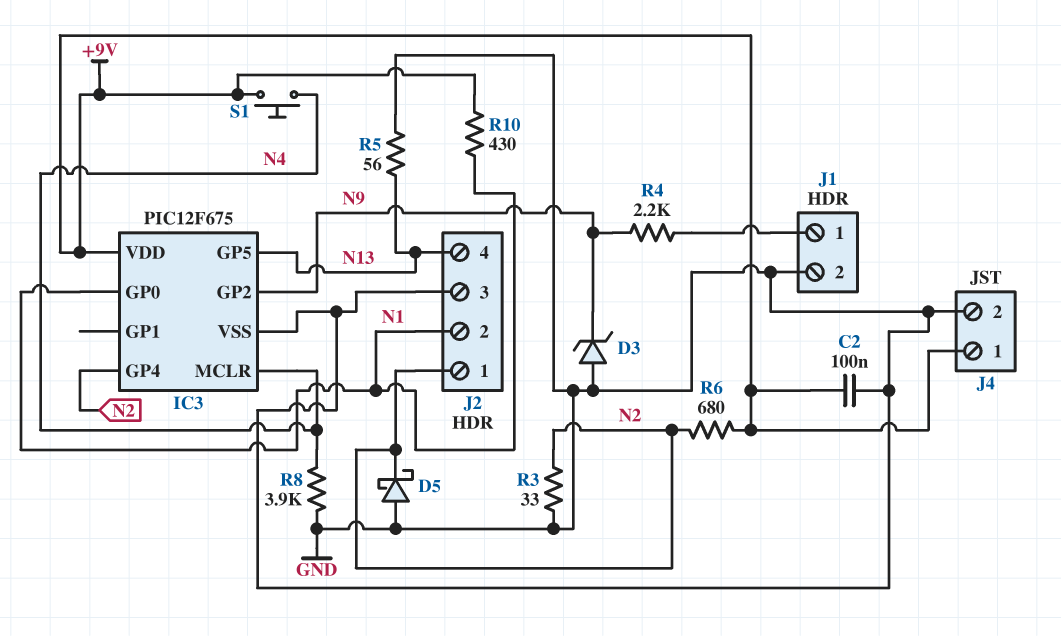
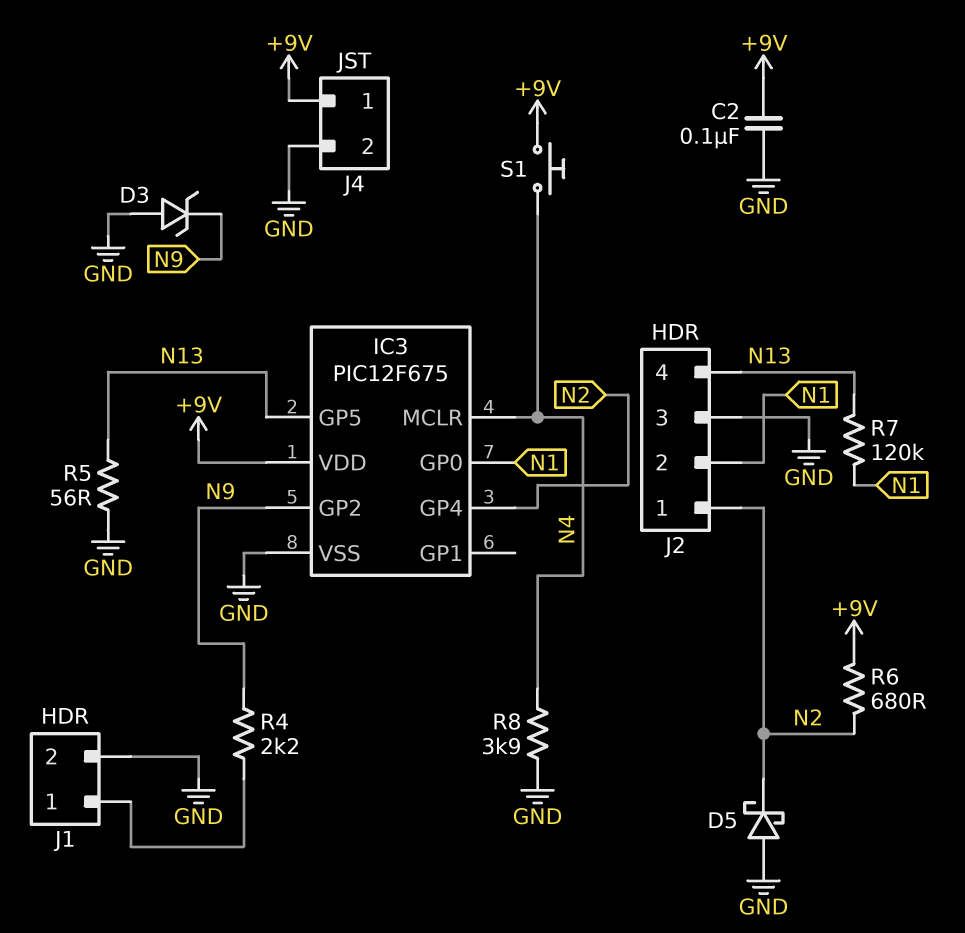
R3: 33 (GND, N2) -> none
R7: none -> 120k (N1, N13)
R10: 430 (+9V, N1) -> none

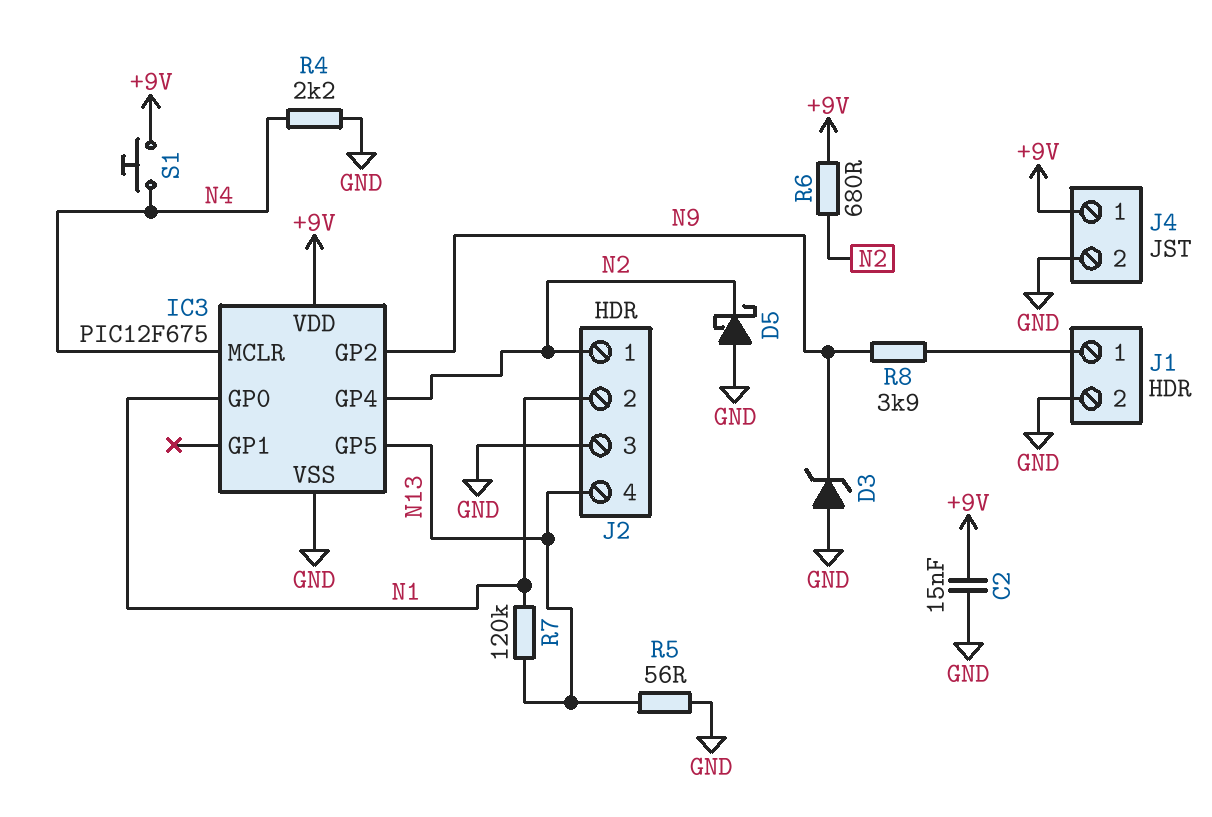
C2: 100nF (+9V, GND) -> 15nF (+9V, GND)
R4: 2.2k (J1/1, N9) -> 2.2k (GND, N4)
R8: 3.9k (GND, N4) -> 3.9k (J1/1, N9)

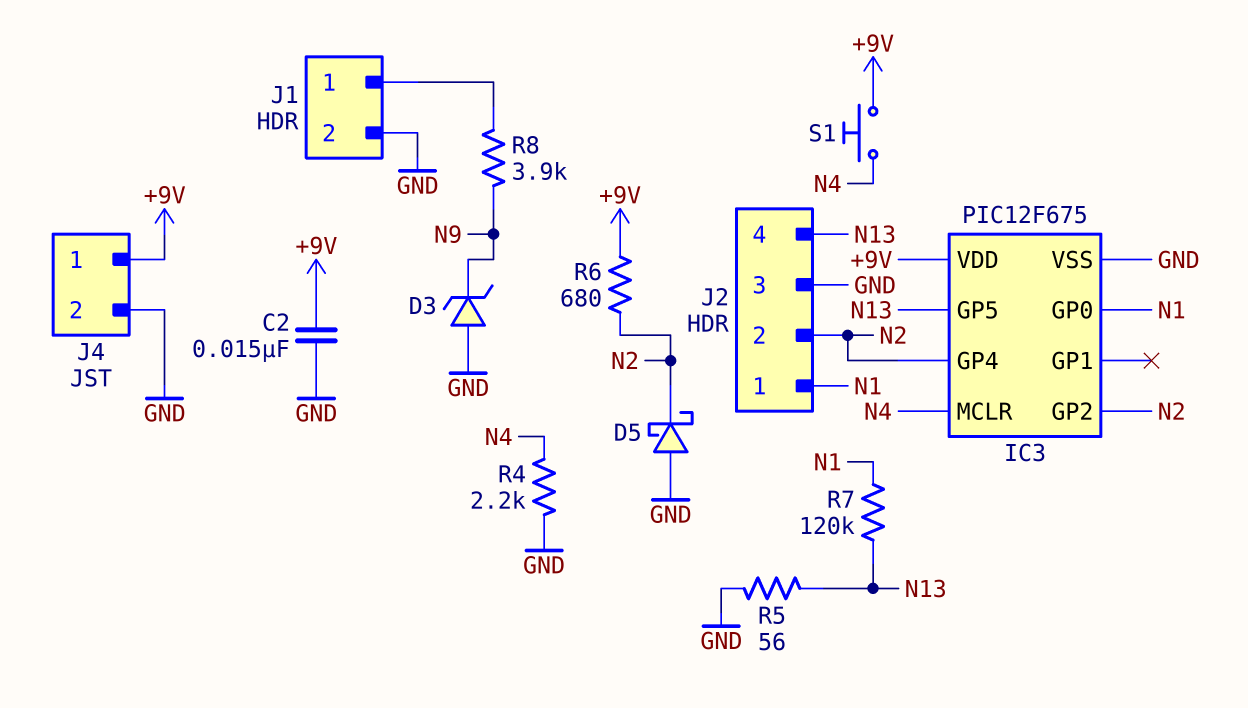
IC3 pin GP2: N9 -> N2
J2 pin 1: N2 -> N1
J2 pin 2: N1 -> N2

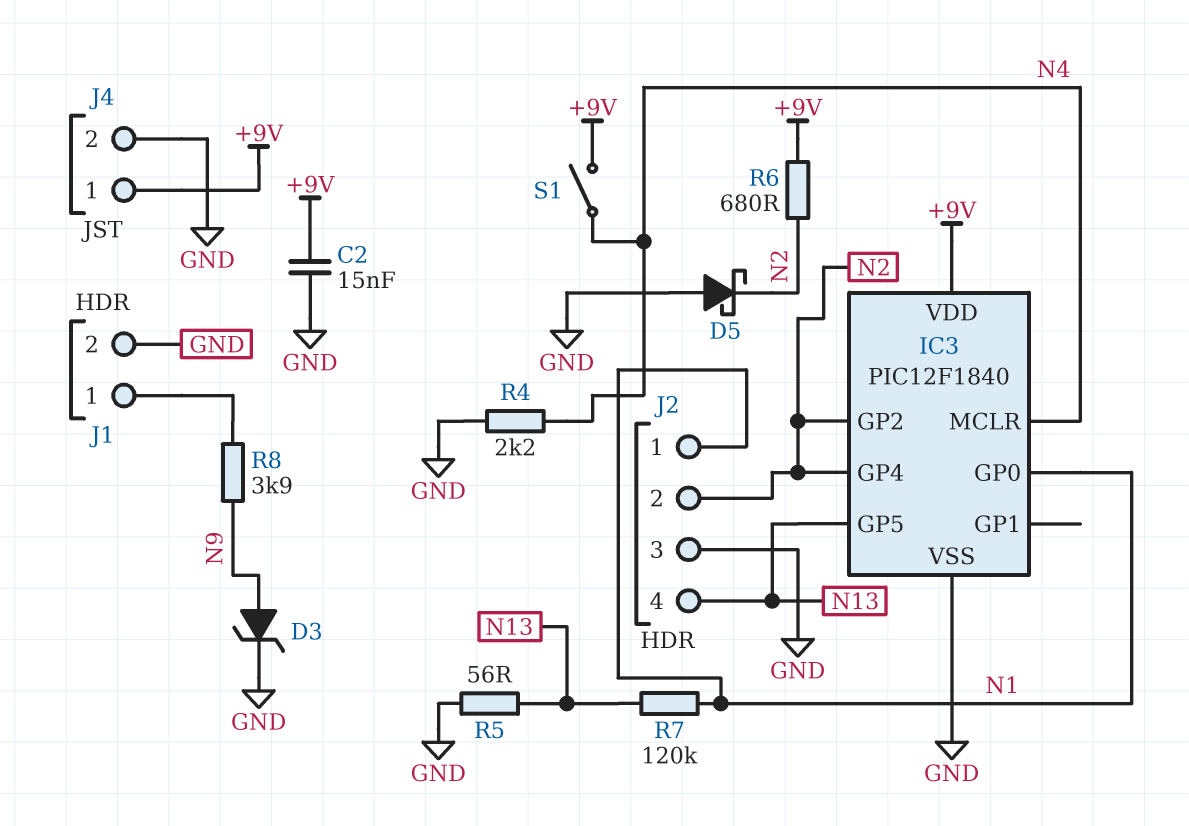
D3: zener (A GND, K N9) -> zener (A N9, K GND)
IC3: PIC12F675 -> PIC12F1840
S1: button (+9V, N4) -> switch (+9V, N4)

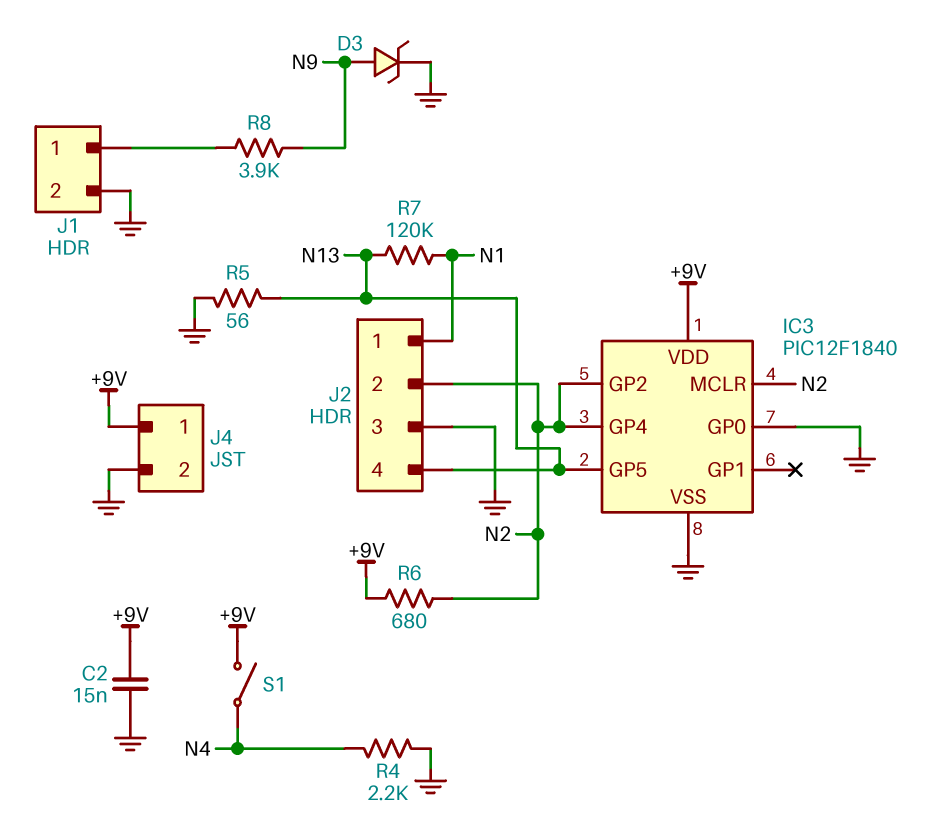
D5: schottky (A GND, K N2) -> none
IC3 pin GP0: N1 -> GND
IC3 pin MCLR: N4 -> N2

